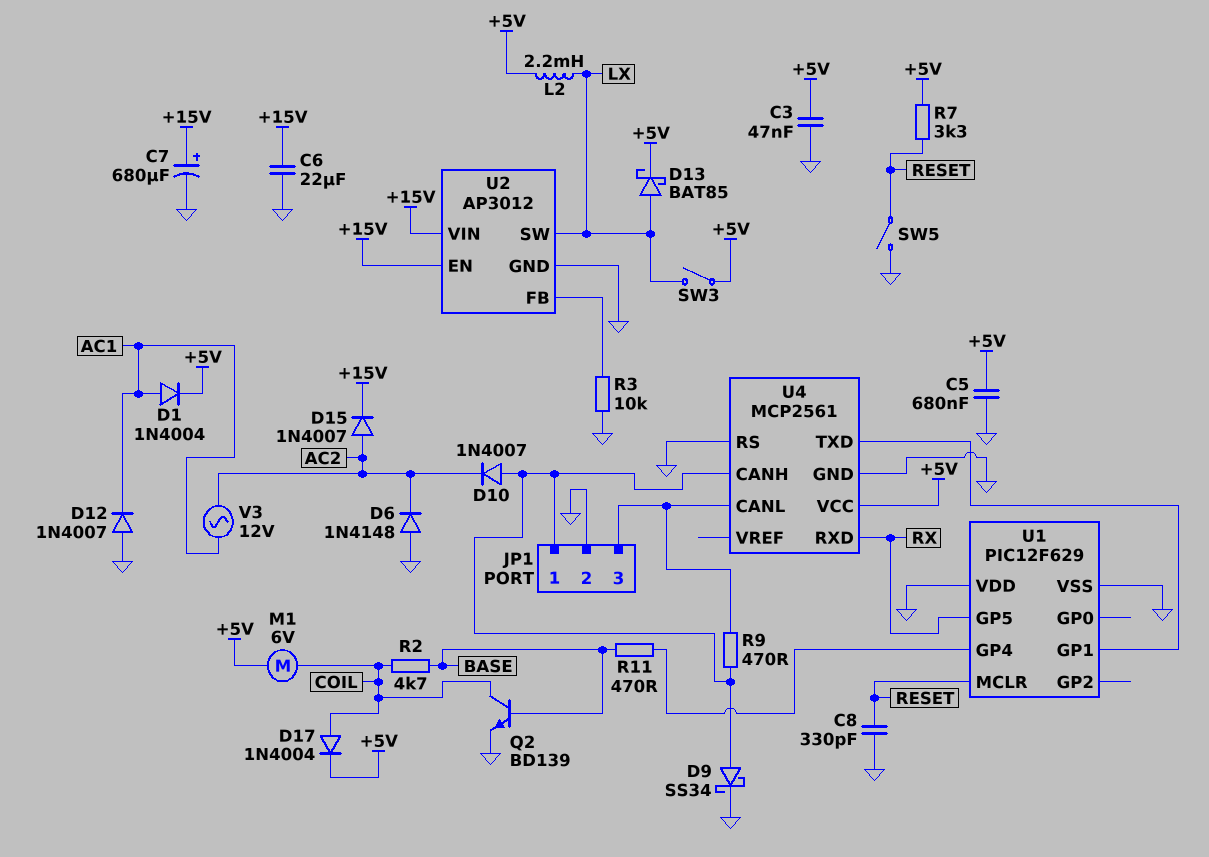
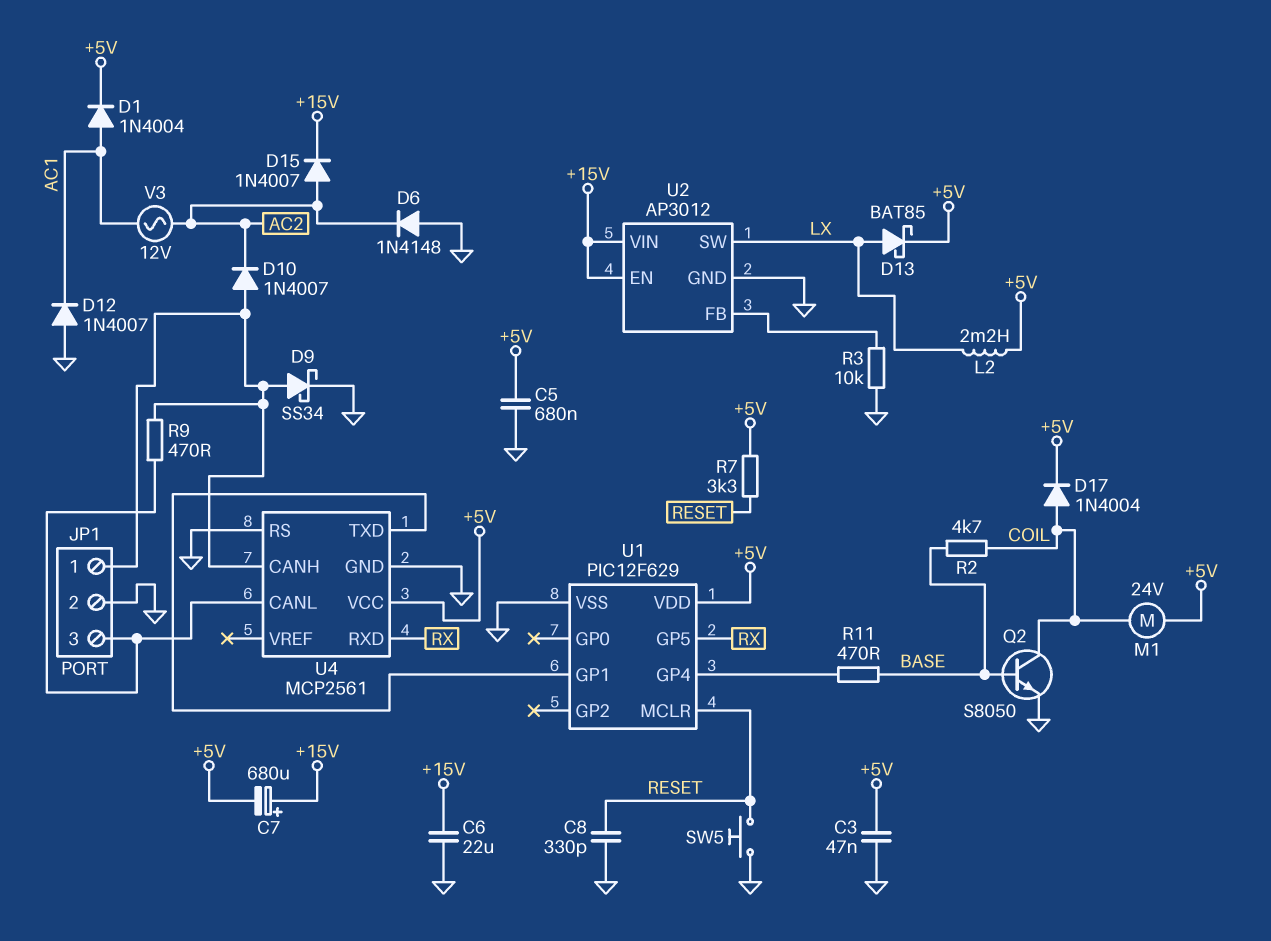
C7: 680uF (plus +15V, minus GND) -> 680uF (plus +15V, minus +5V)
M1: motor 6V (+5V, COIL) -> motor 24V (+5V, COIL)
Q2: NPN BD139 (B BASE, C COIL, E GND) -> NPN S8050 (B BASE, C COIL, E GND)
SW3: switch (+5V, LX) -> none
SW5: switch (GND, RESET) -> button (GND, RESET)
U1 pin VDD: GND -> +5V

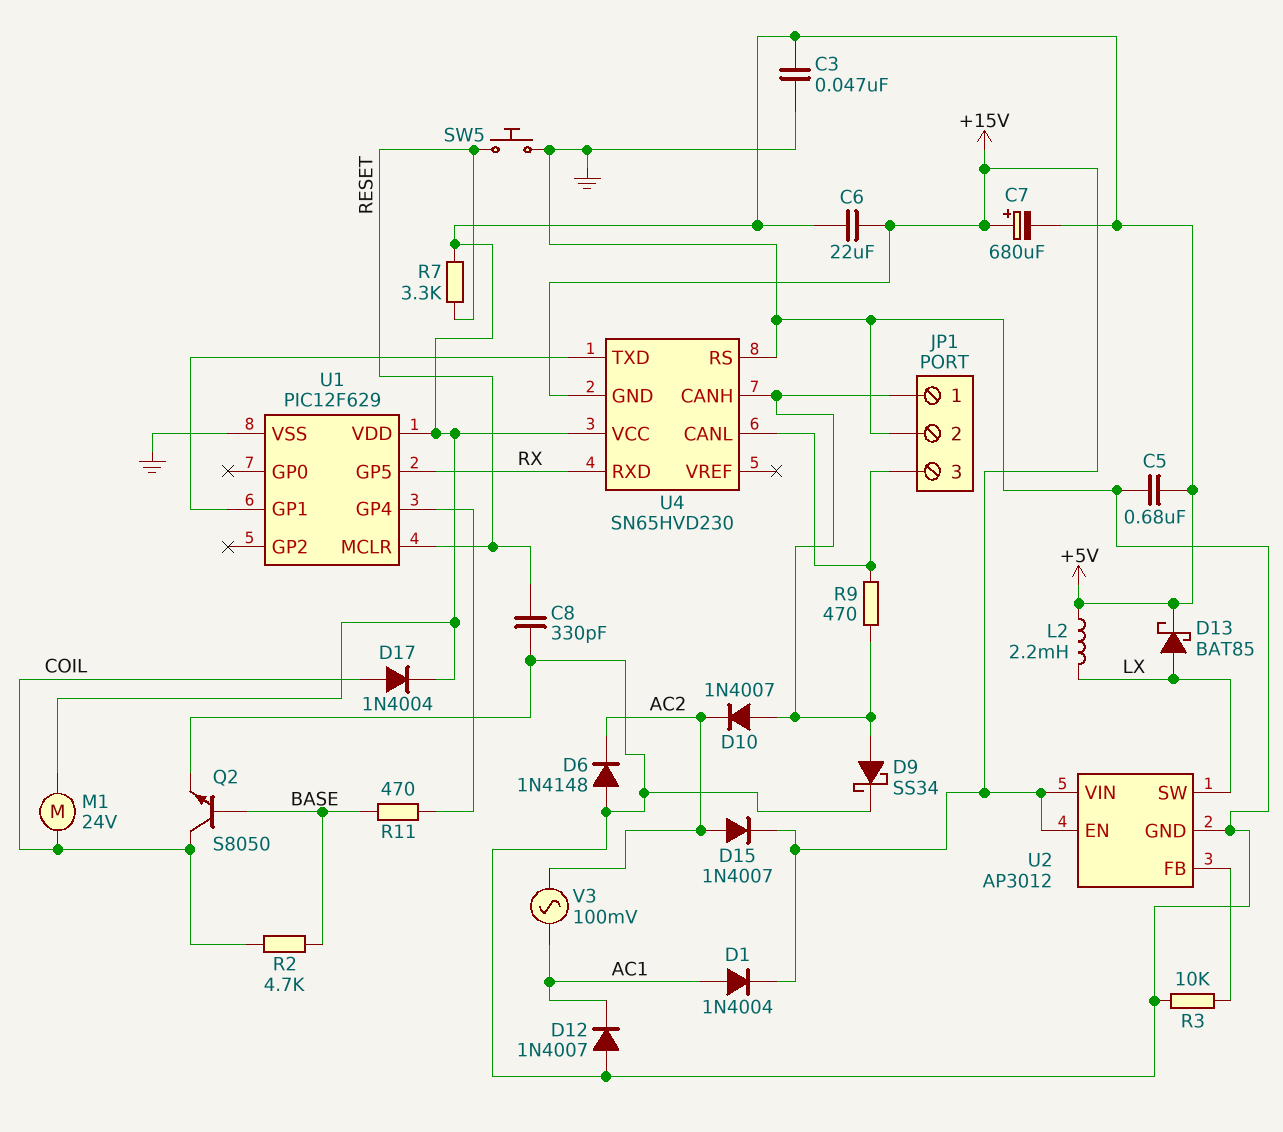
C6: 22uF (+15V, GND) -> 22uF (+5V, +15V)
D1: diode 1N4004 (A AC1, K +5V) -> diode 1N4004 (A AC1, K +15V)
U4: MCP2561 -> SN65HVD230
U4 pin GND: GND -> +15V
V3: AC 12V (AC1, AC2) -> AC 100mV (AC1, AC2)

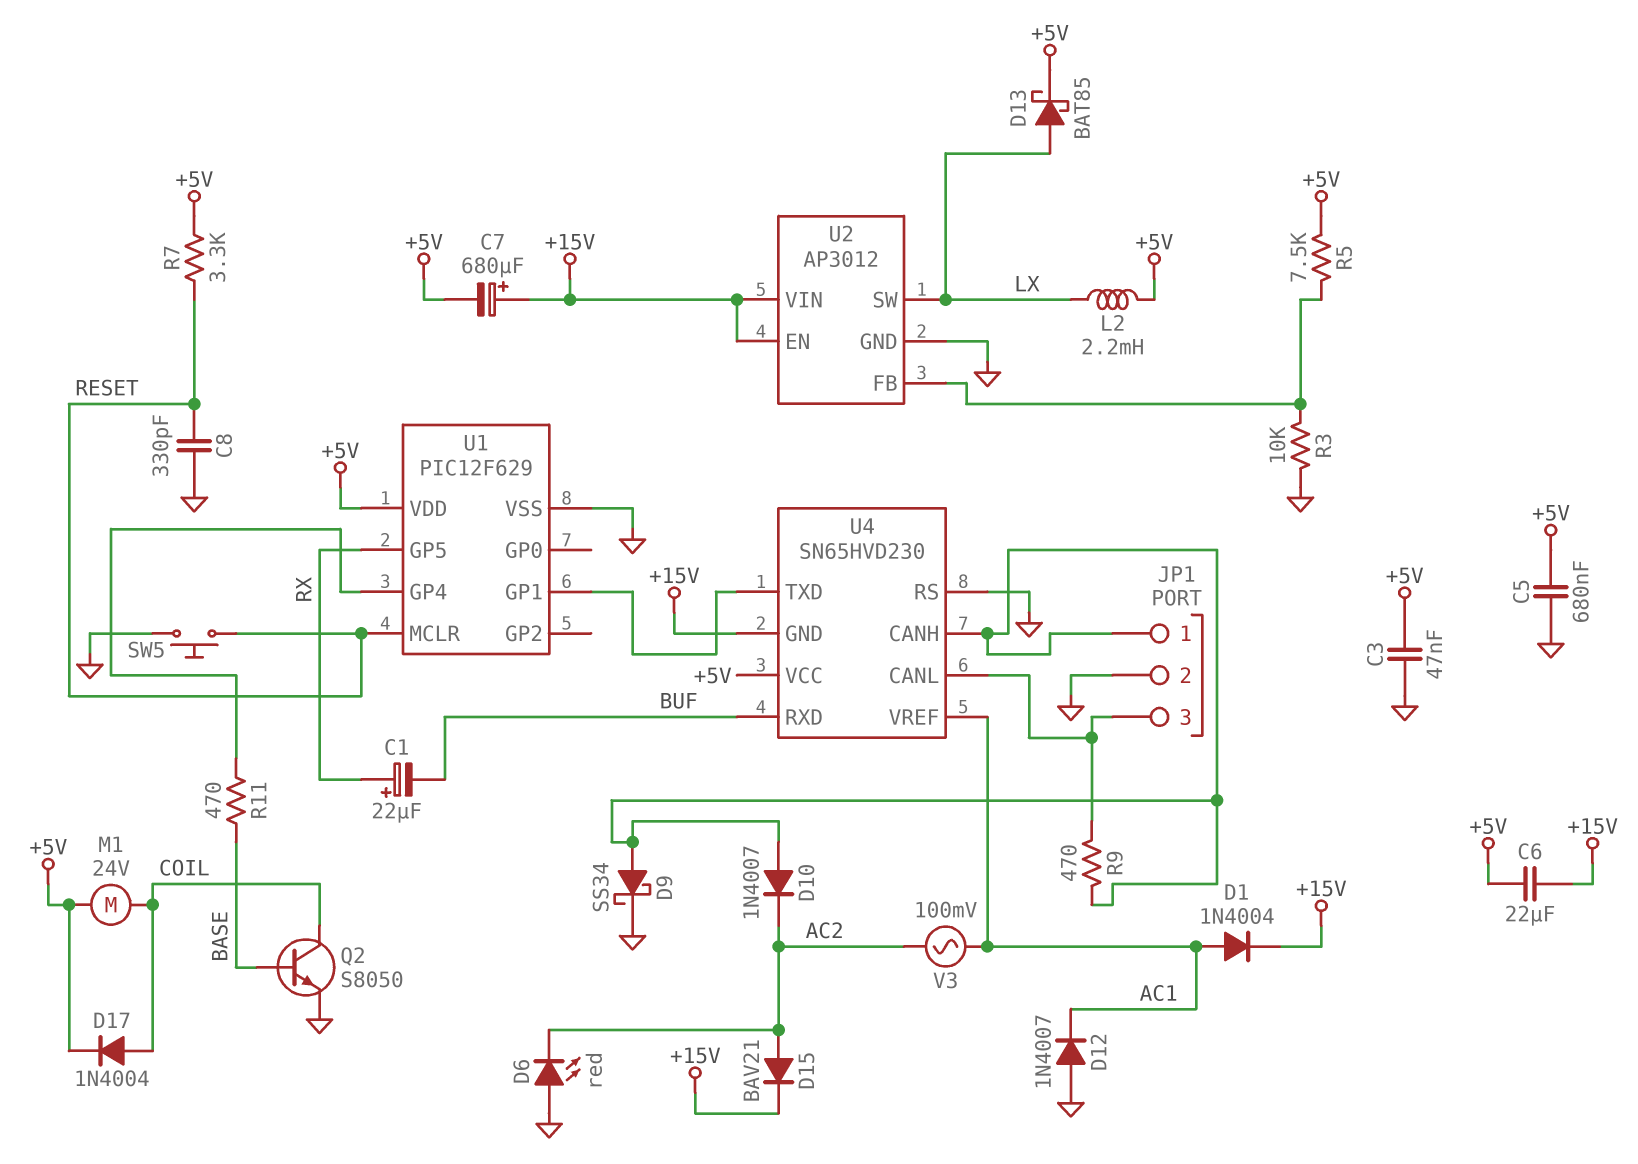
C1: none -> 22uF (plus RX, minus BUF)
D6: diode 1N4148 (A GND, K AC2) -> LED red (A GND, K AC2)
D15: diode 1N4007 (A AC2, K +15V) -> diode BAV21 (A AC2, K +15V)
R2: 4.7k (BASE, COIL) -> none
R5: none -> 7.5k (+5V, U2/FB)
U4 pin RXD: RX -> BUF
U4 pin VREF: none -> AC1

